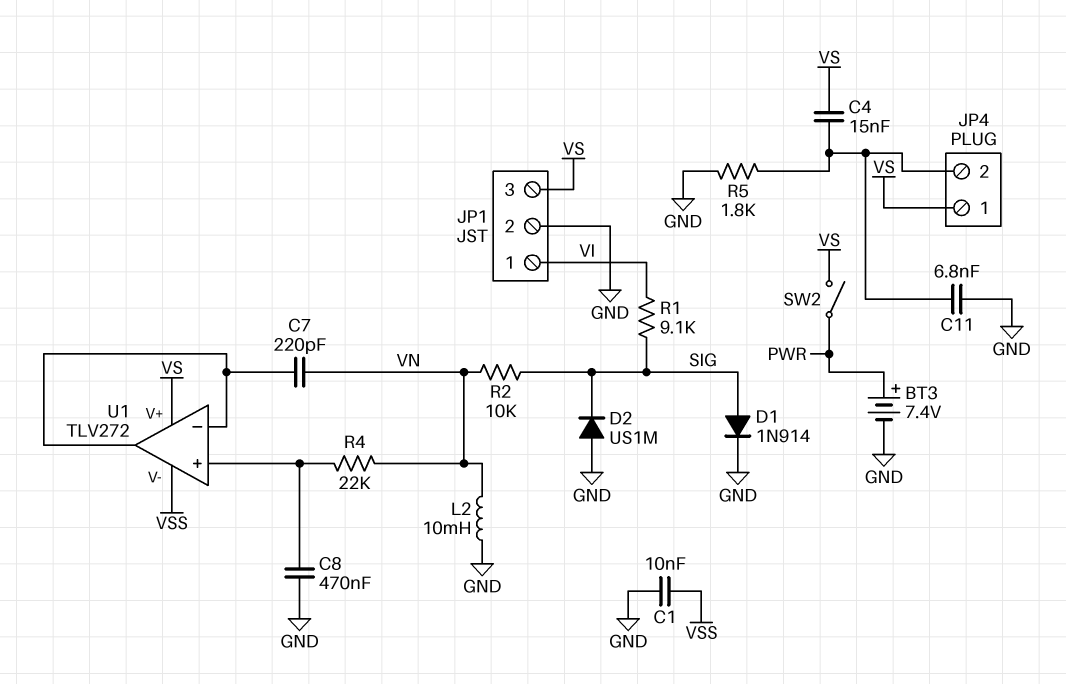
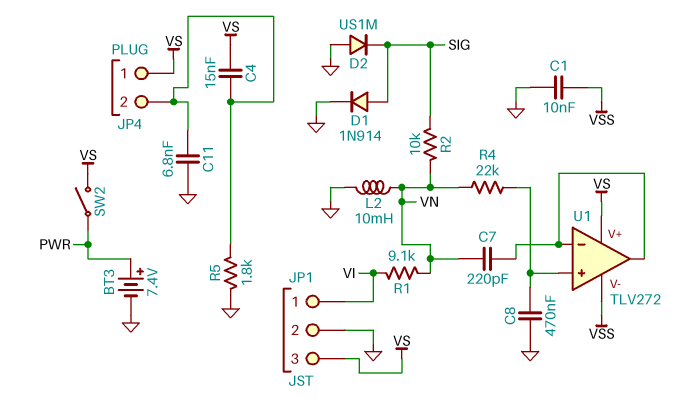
R1: 9.1k (SIG, VI) -> 9.1k (VI, VN)

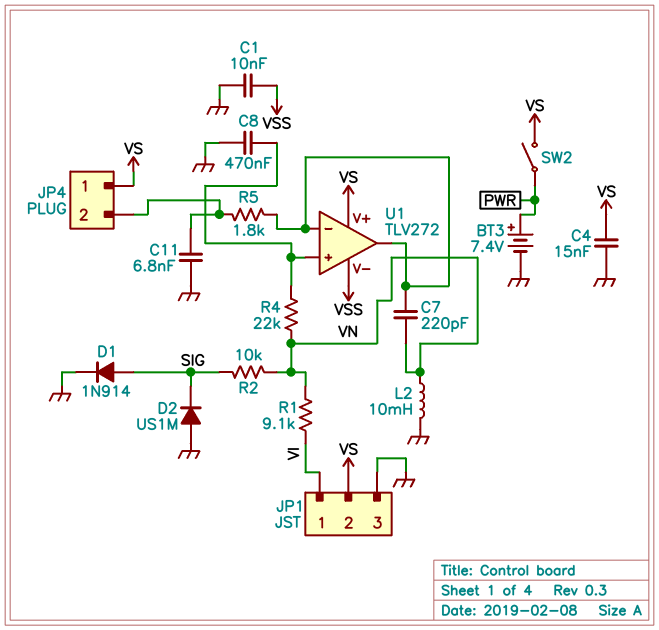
C4: 15nF (JP4/2, VS) -> 15nF (GND, VS)
JP1 pin 2: GND -> VS
JP1 pin 3: VS -> GND
R5: 1.8k (GND, JP4/2) -> 1.8k (JP4/2, U1/in-)

